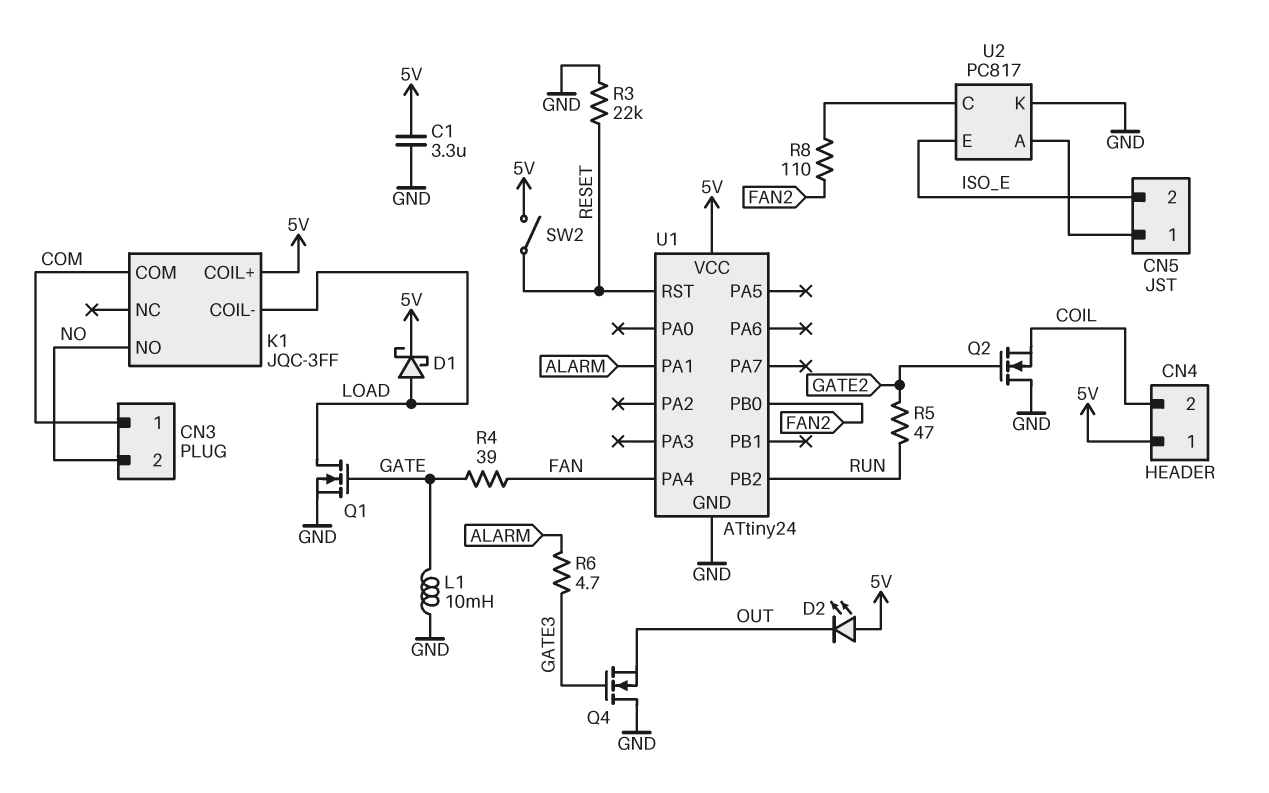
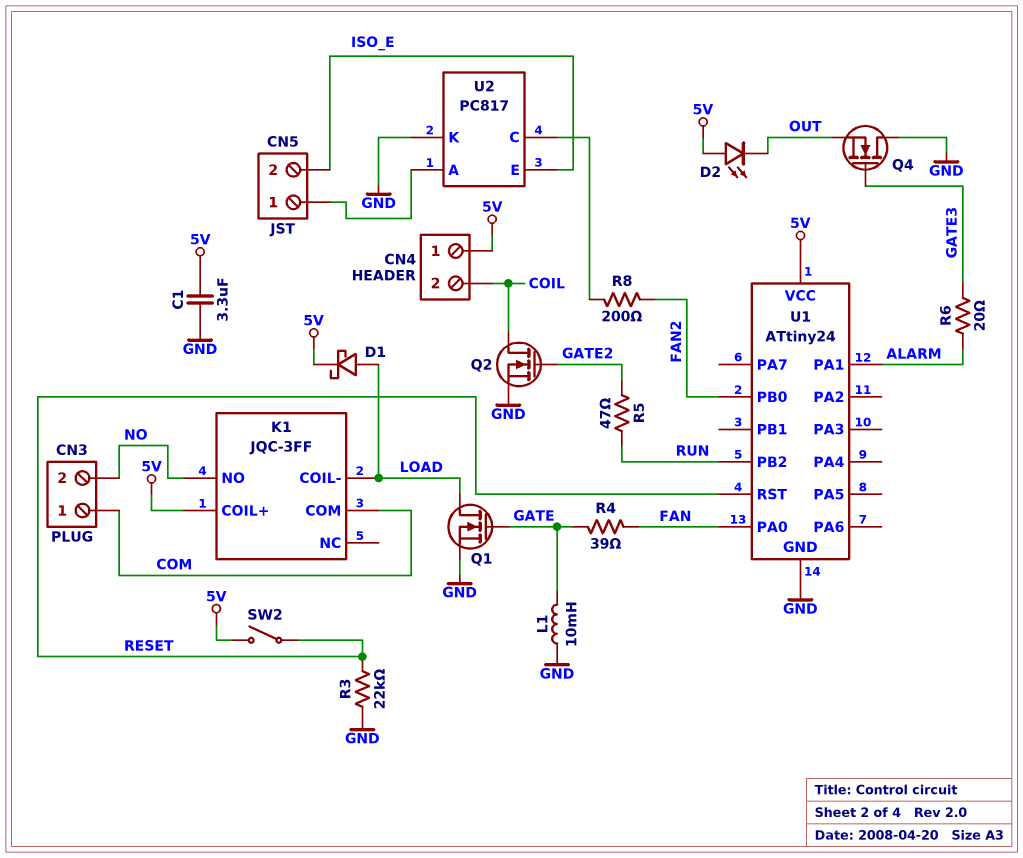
Q2: NMOS (G GATE2, D GND, S COIL) -> NMOS (G GATE2, D COIL, S GND)
R6: 4.7 (ALARM, GATE3) -> 20 (ALARM, GATE3)
R8: 110 (FAN2, U2/C) -> 200 (FAN2, U2/C)
U1 pin PA0: none -> FAN
U1 pin PA4: FAN -> none

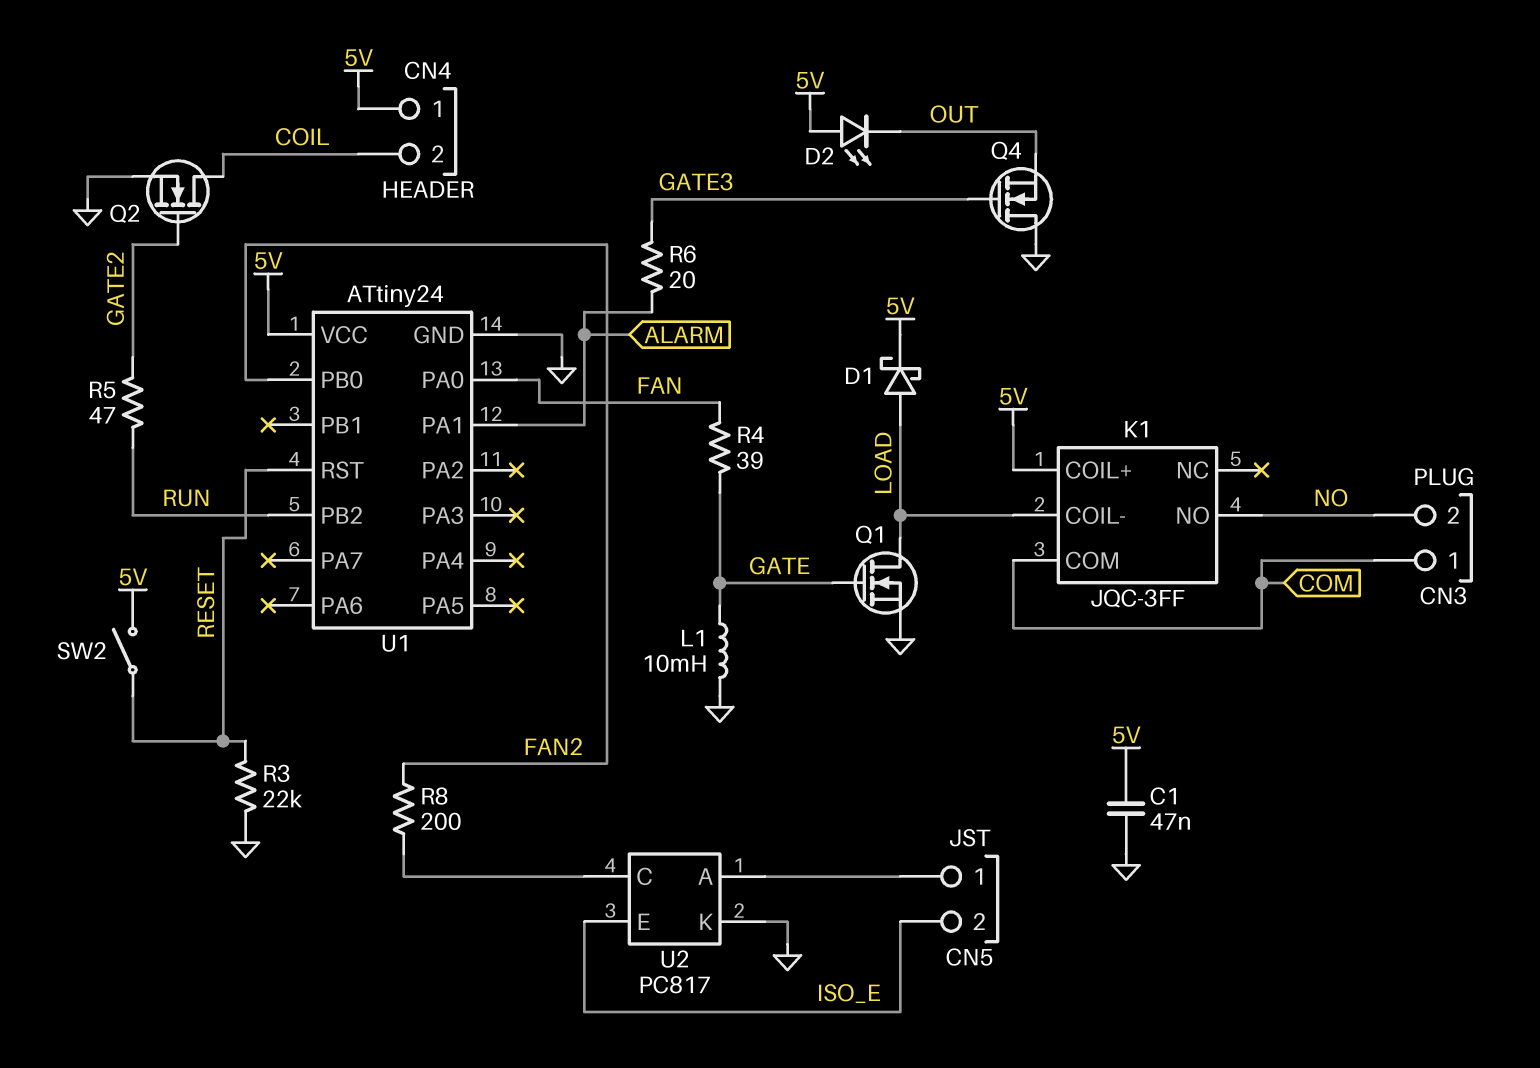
C1: 3.3uF (5V, GND) -> 47nF (5V, GND)

